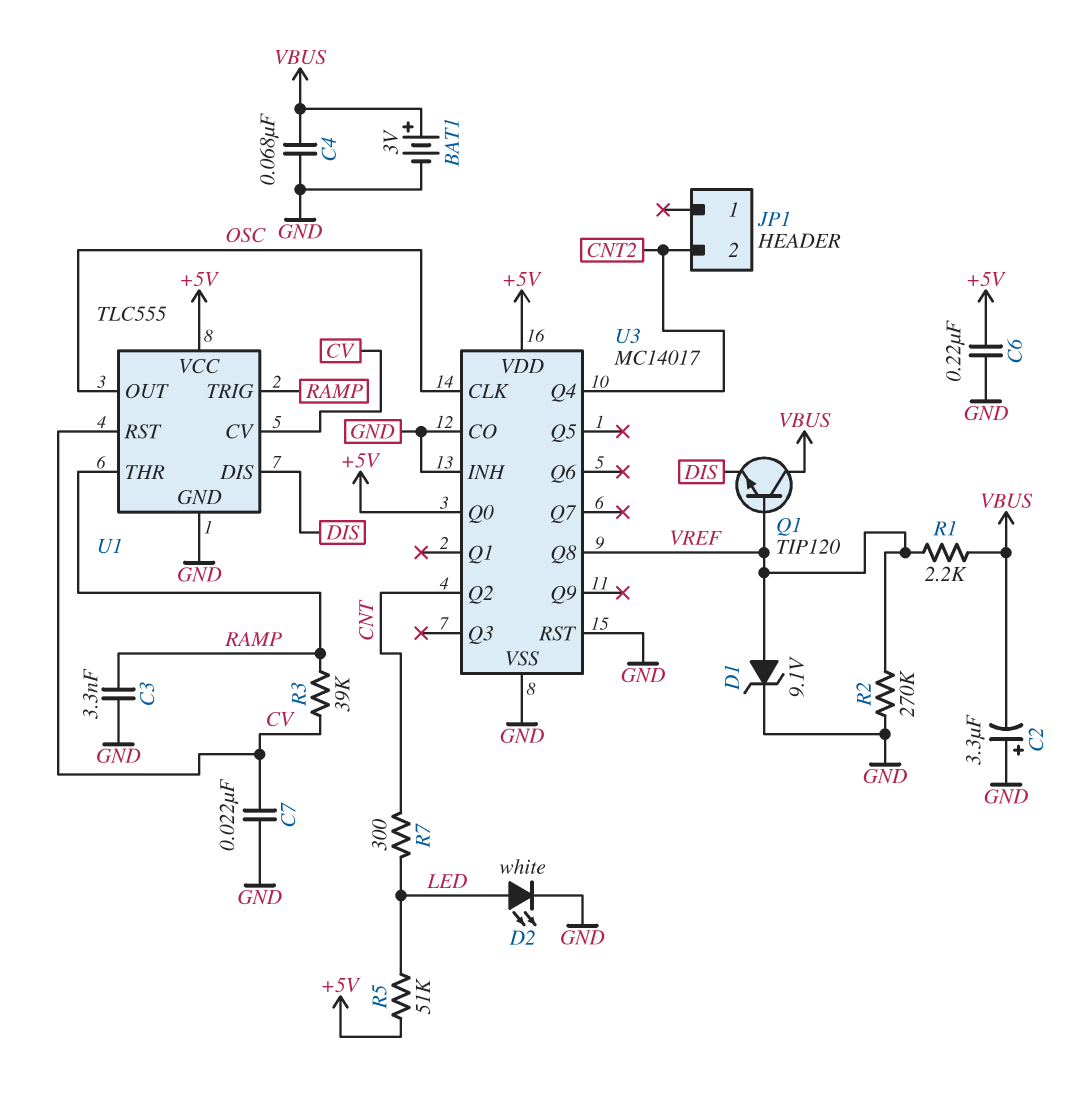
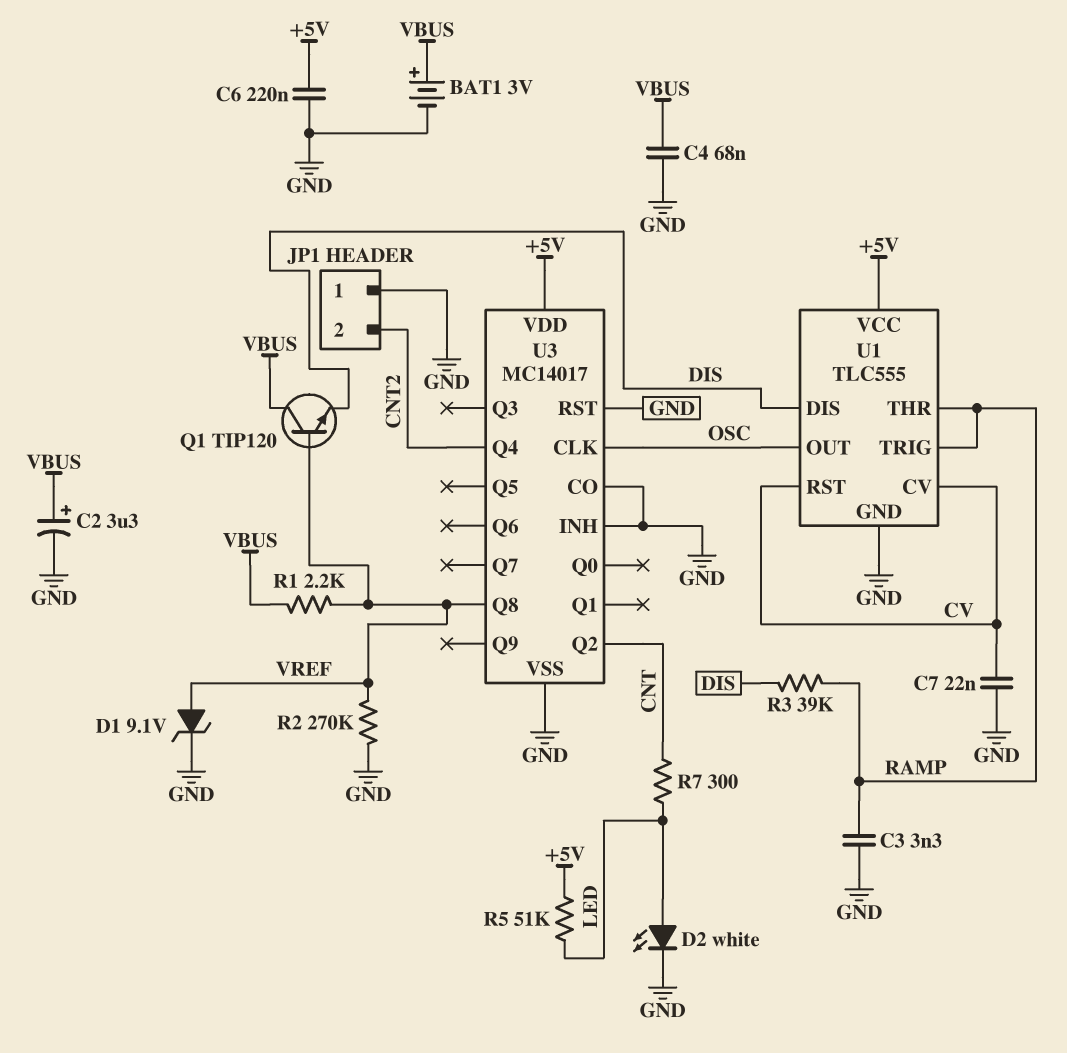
C2: 3.3uF (plus GND, minus VBUS) -> 3.3uF (plus VBUS, minus GND)
JP1 pin 1: none -> GND
R3: 39k (CV, RAMP) -> 39k (DIS, RAMP)
U3 pin Q0: +5V -> none

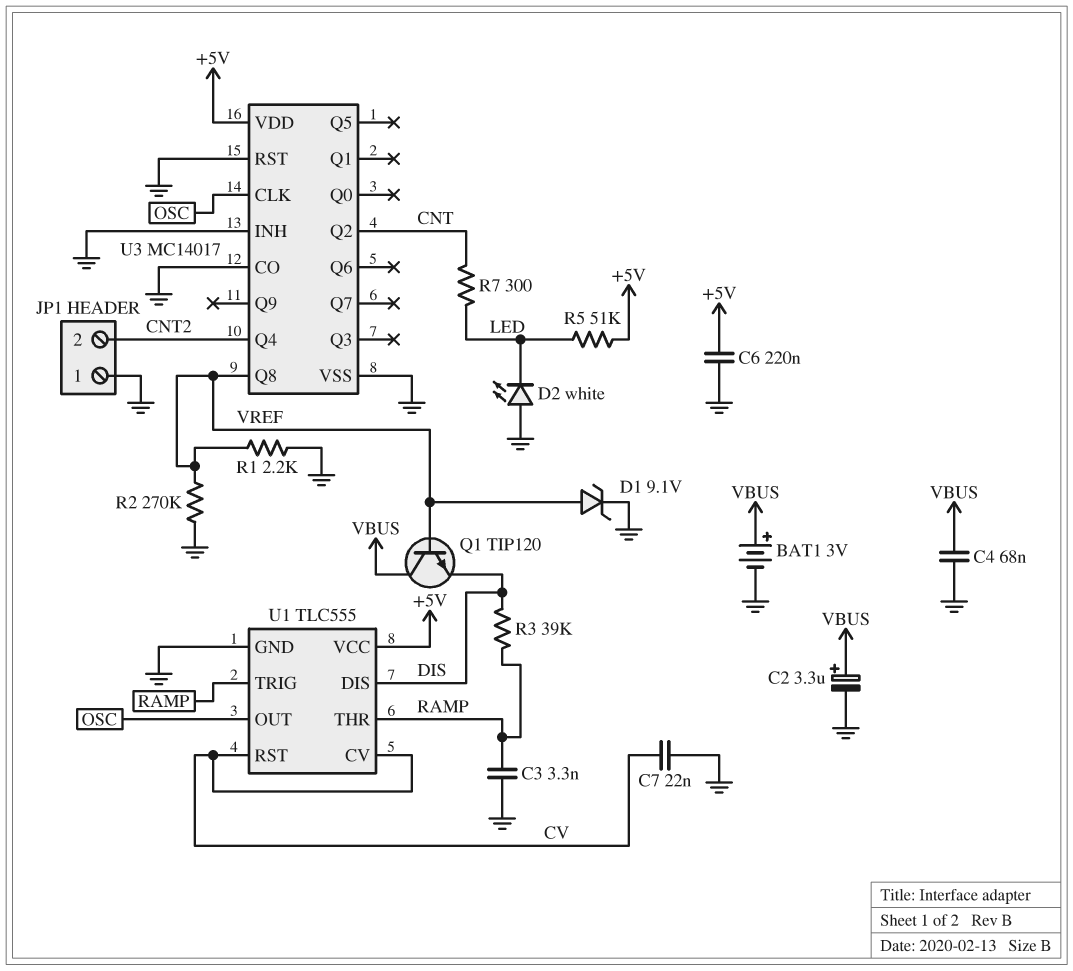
D2: LED white (A LED, K GND) -> LED white (A GND, K LED)
R1: 2.2k (VBUS, VREF) -> 2.2k (GND, VREF)

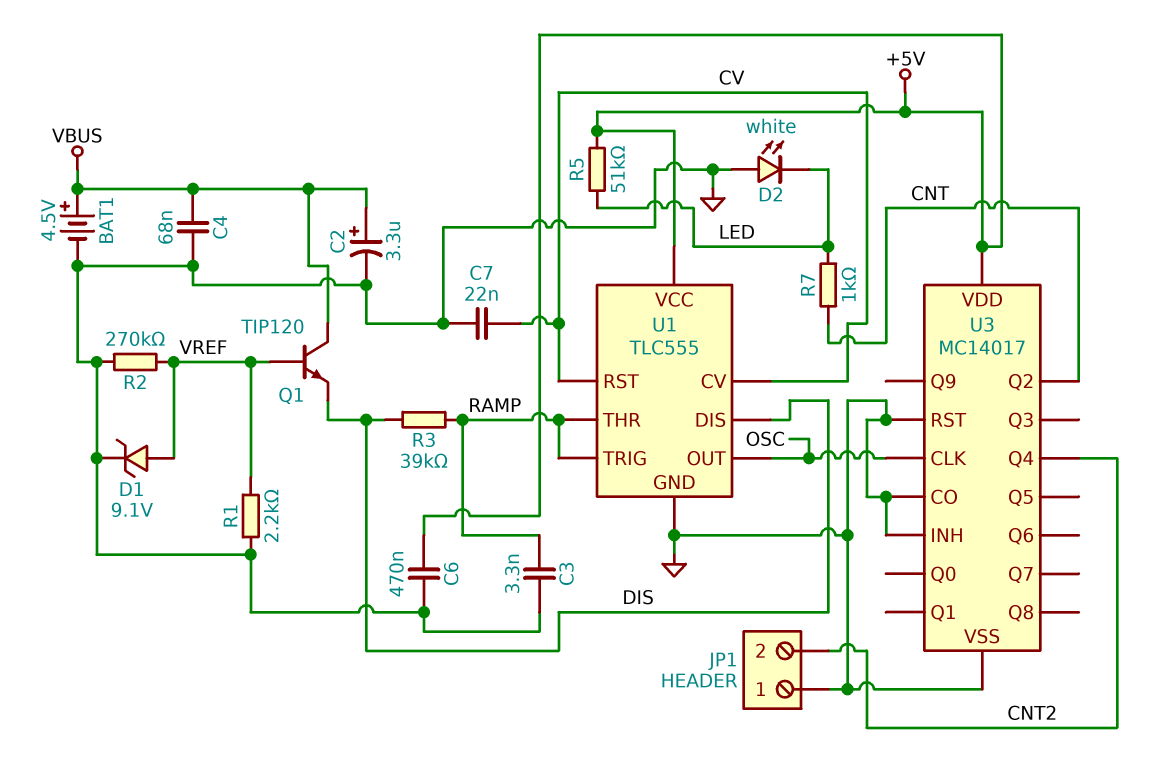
BAT1: 3V (plus VBUS, minus GND) -> 4.5V (plus VBUS, minus GND)
C6: 220nF (+5V, GND) -> 470nF (+5V, GND)
R7: 300 (CNT, LED) -> 1k (CNT, LED)
U3 pin Q8: VREF -> none

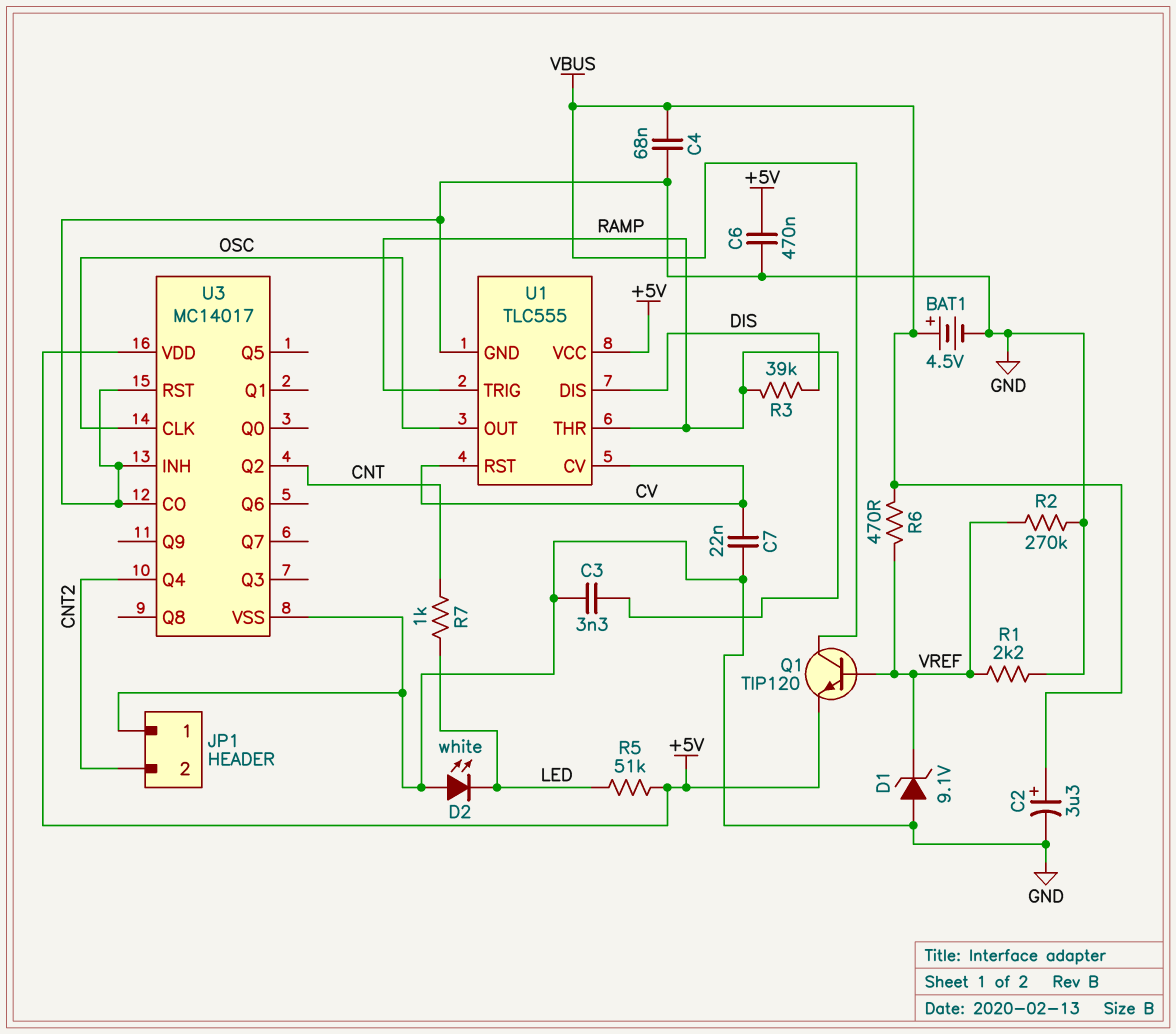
D1: zener 9.1V (A VREF, K GND) -> zener 9.1V (A GND, K VREF)
Q1: NPN TIP120 (B VREF, C VBUS, E DIS) -> NPN TIP120 (B VREF, C VBUS, E +5V)
R6: none -> 470 (VBUS, VREF)

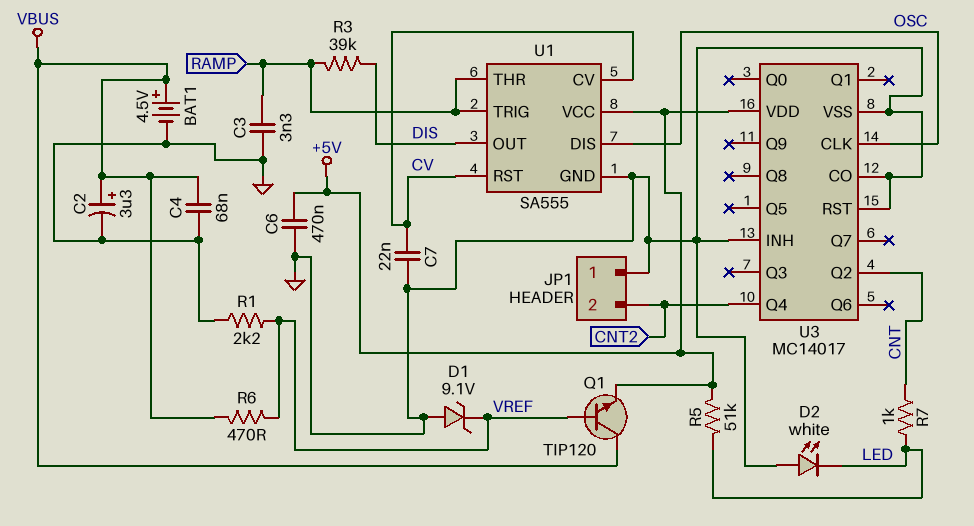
R2: 270k (GND, VREF) -> none
U1: TLC555 -> SA555
U1 pin DIS: DIS -> OSC
U1 pin OUT: OSC -> DIS

